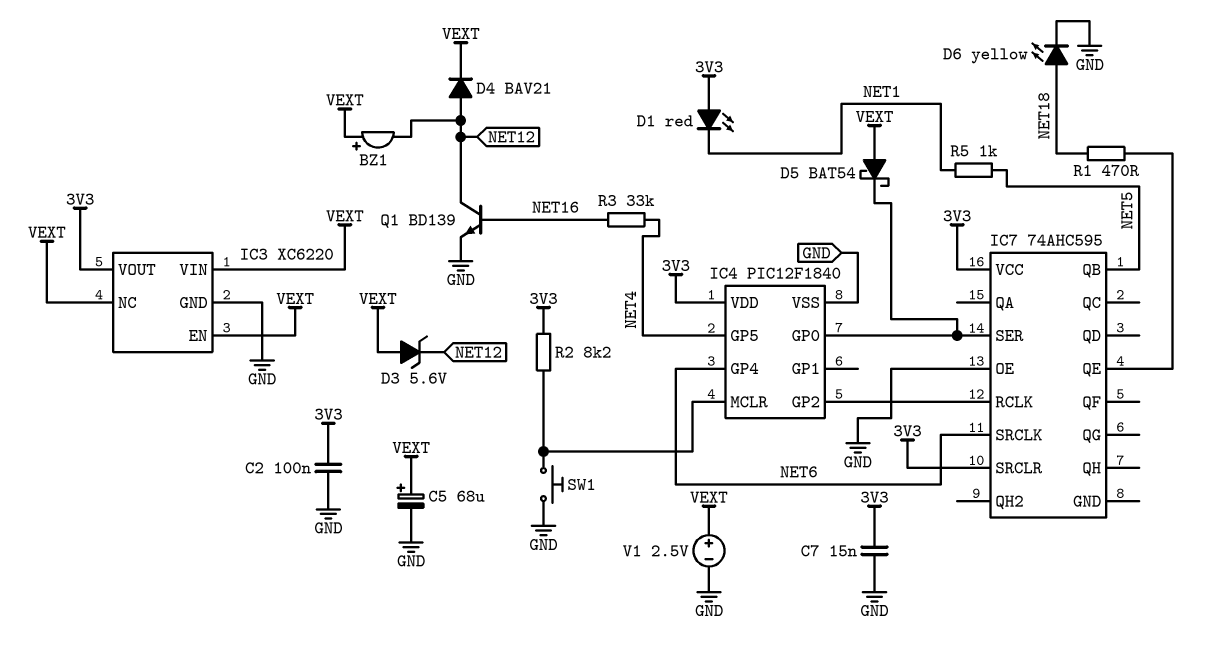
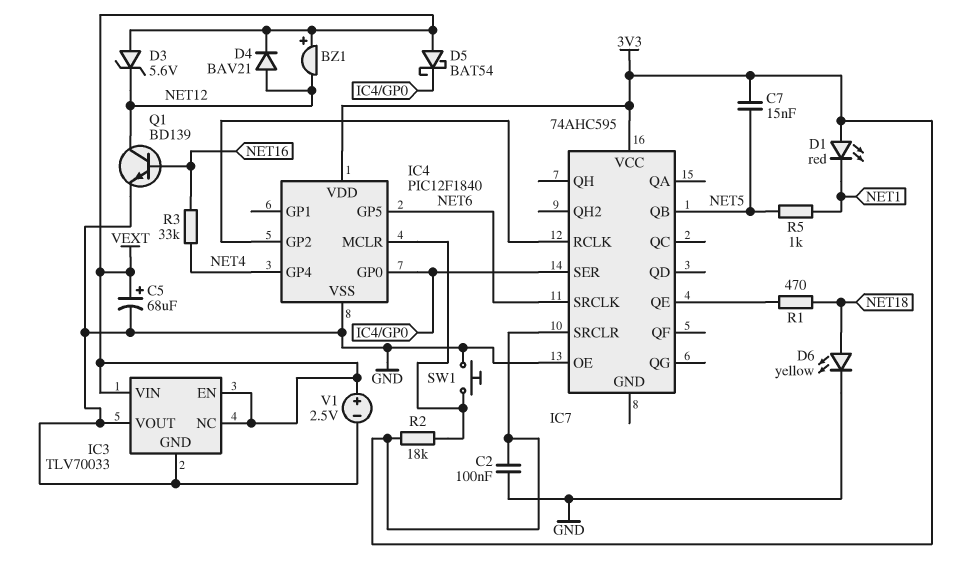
C7: 15nF (3V3, GND) -> 15nF (3V3, NET5)
IC3: XC6220 -> TLV70033
IC3 pin VOUT: 3V3 -> GND
IC4 pin GP4: NET6 -> NET4
IC4 pin GP5: NET4 -> NET6
R2: 8.2k (3V3, IC4/MCLR) -> 18k (3V3, IC4/MCLR)

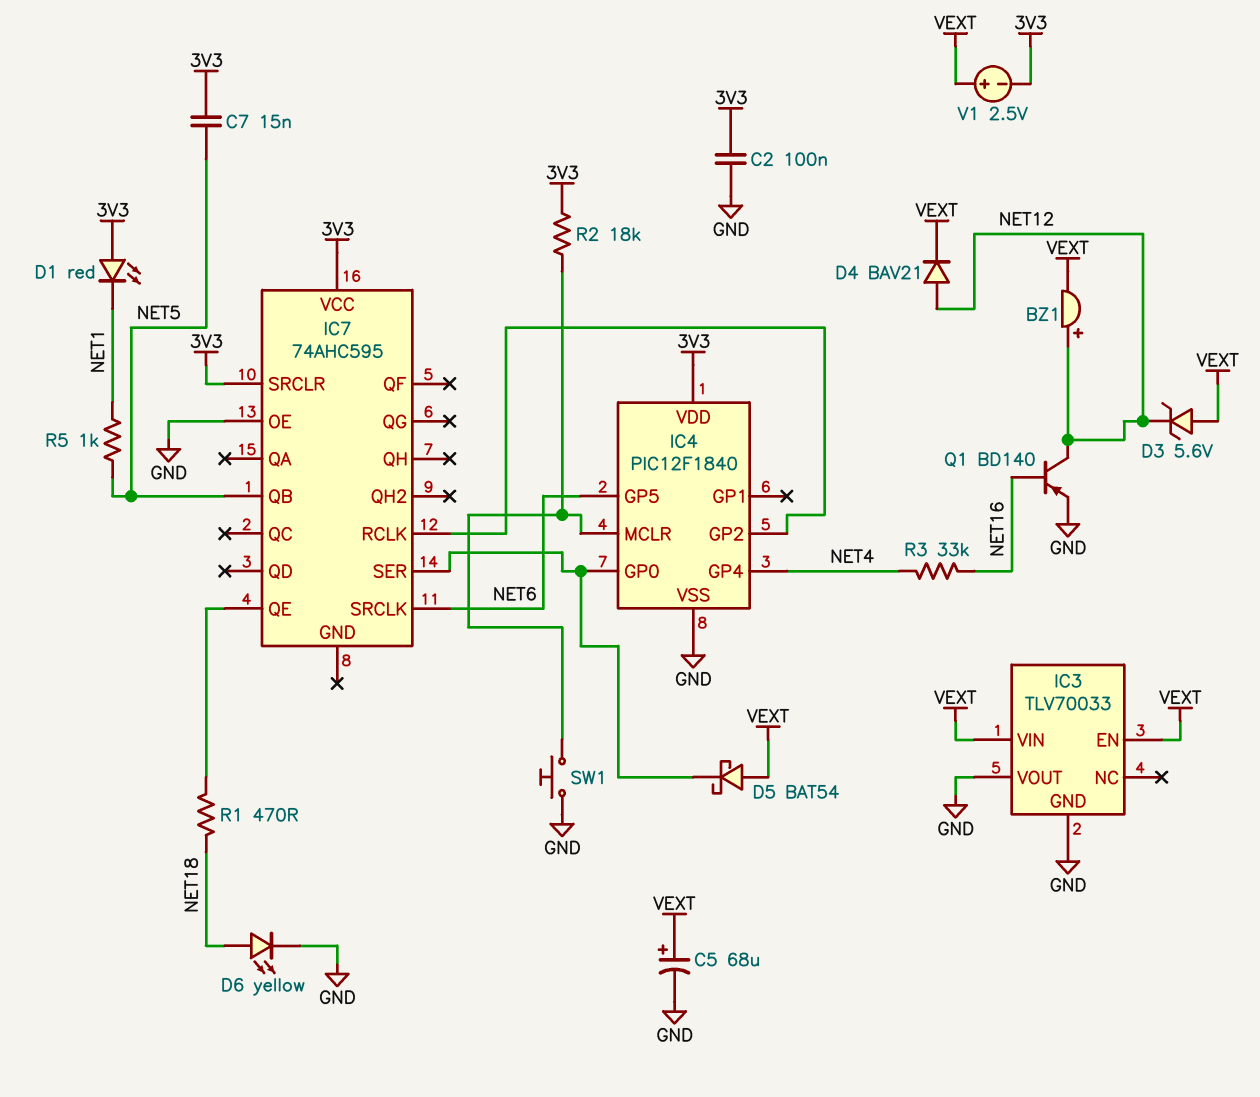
BZ1: buzzer (plus VEXT, minus NET12) -> buzzer (plus NET12, minus VEXT)
IC3 pin NC: VEXT -> none
Q1: NPN BD139 (B NET16, C NET12, E GND) -> PNP BD140 (B NET16, C NET12, E GND)
V1: 2.5V (plus VEXT, minus GND) -> 2.5V (plus VEXT, minus 3V3)

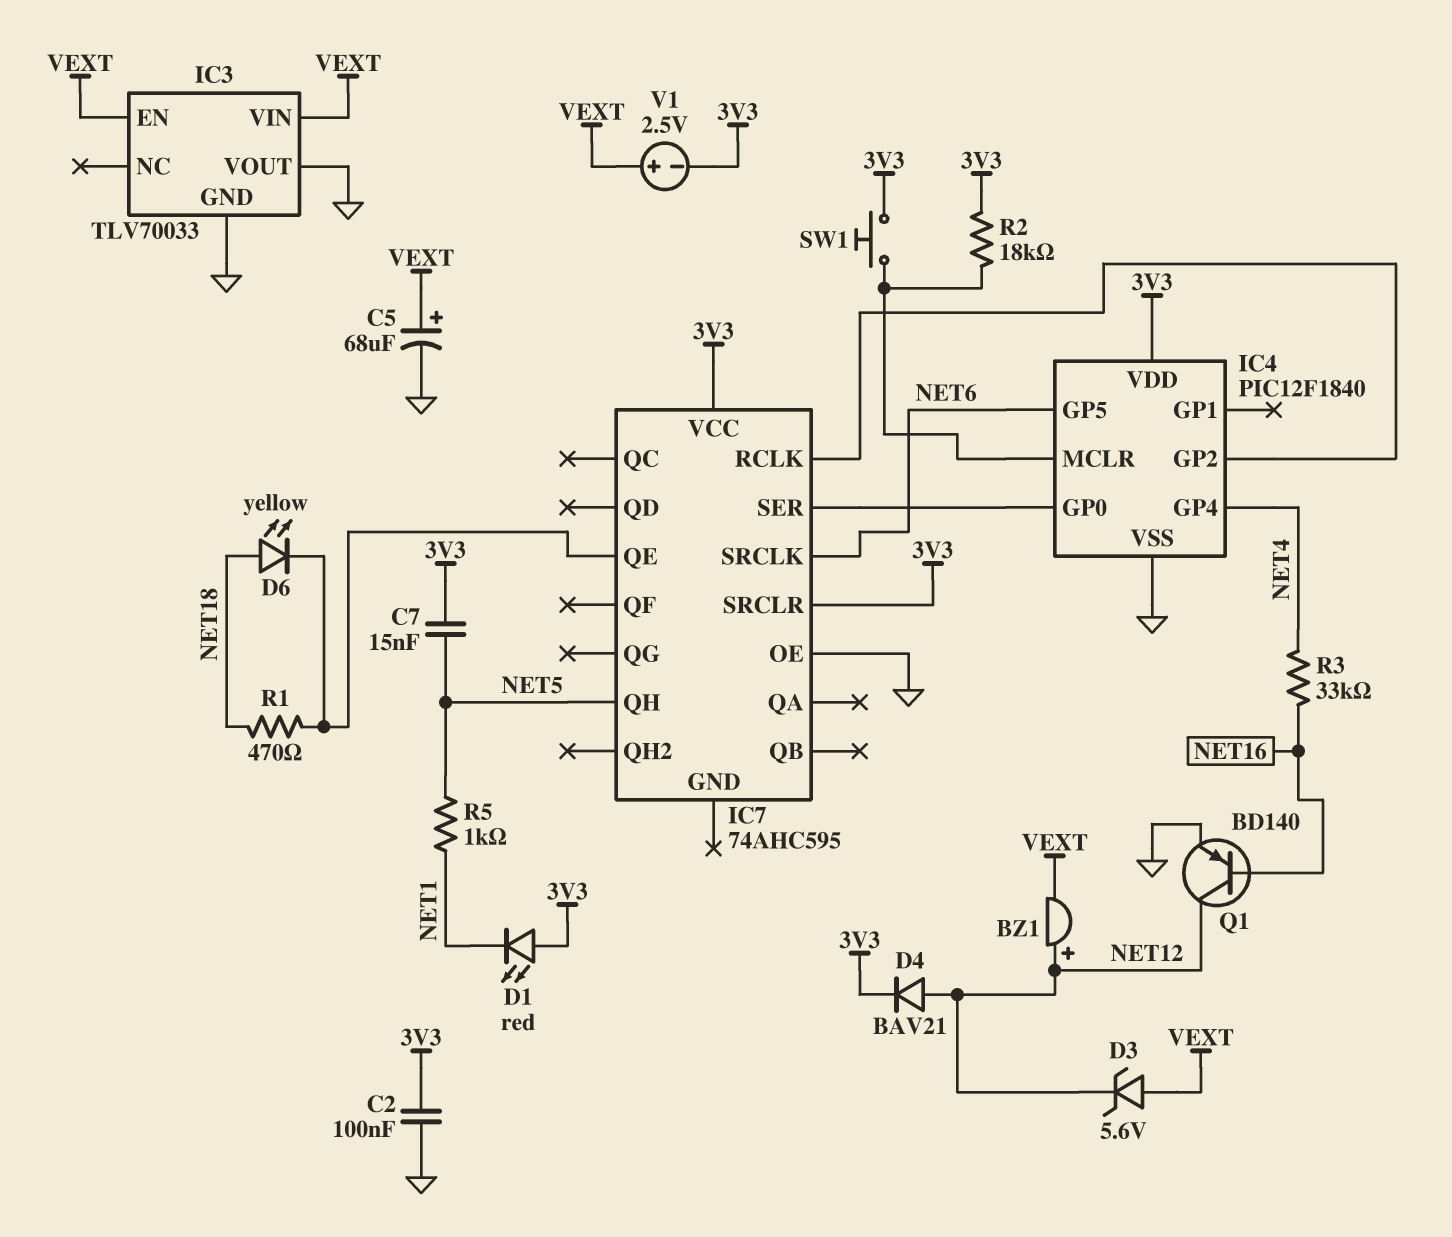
D4: diode BAV21 (A NET12, K VEXT) -> diode BAV21 (A NET12, K 3V3)
D5: schottky BAT54 (A VEXT, K IC4/GP0) -> none
D6: LED yellow (A NET18, K GND) -> LED yellow (A NET18, K IC7/QE)
IC7 pin QB: NET5 -> none
IC7 pin QH: none -> NET5
SW1: button (GND, IC4/MCLR) -> button (3V3, IC4/MCLR)

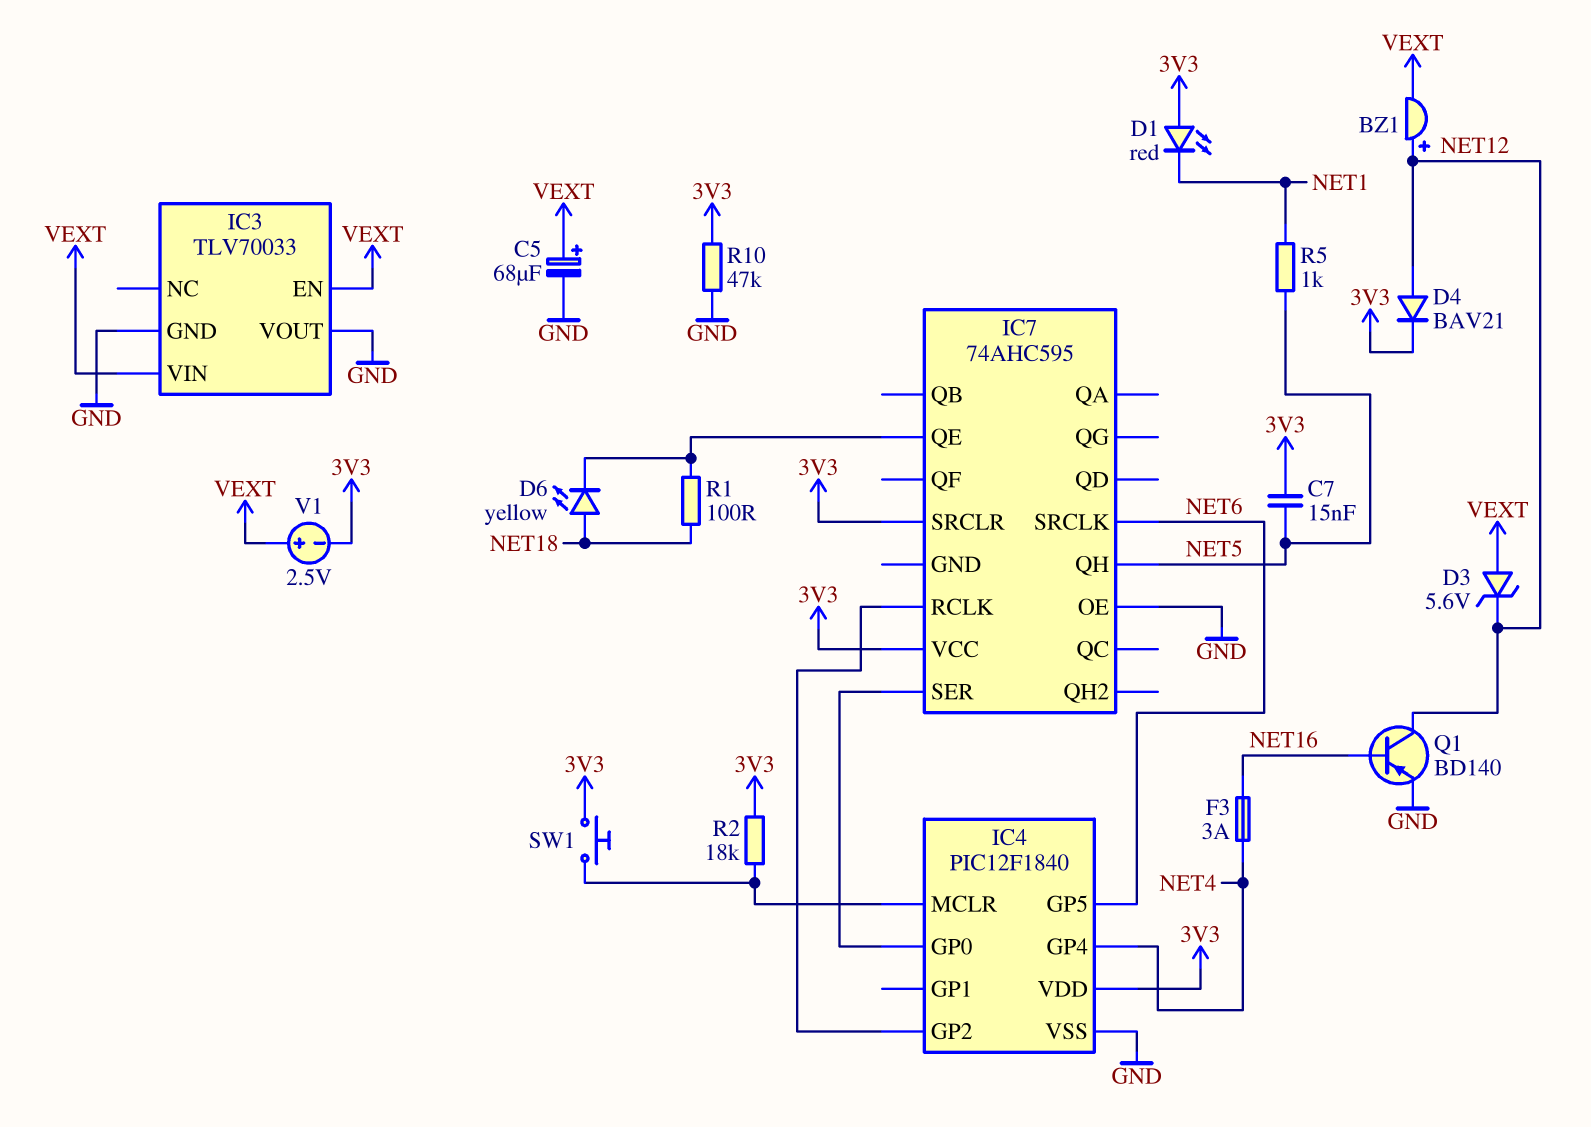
C2: 100nF (3V3, GND) -> none
F3: none -> 3A (NET4, NET16)
R1: 470 (IC7/QE, NET18) -> 100 (IC7/QE, NET18)
R3: 33k (NET4, NET16) -> none
R10: none -> 47k (3V3, GND)

